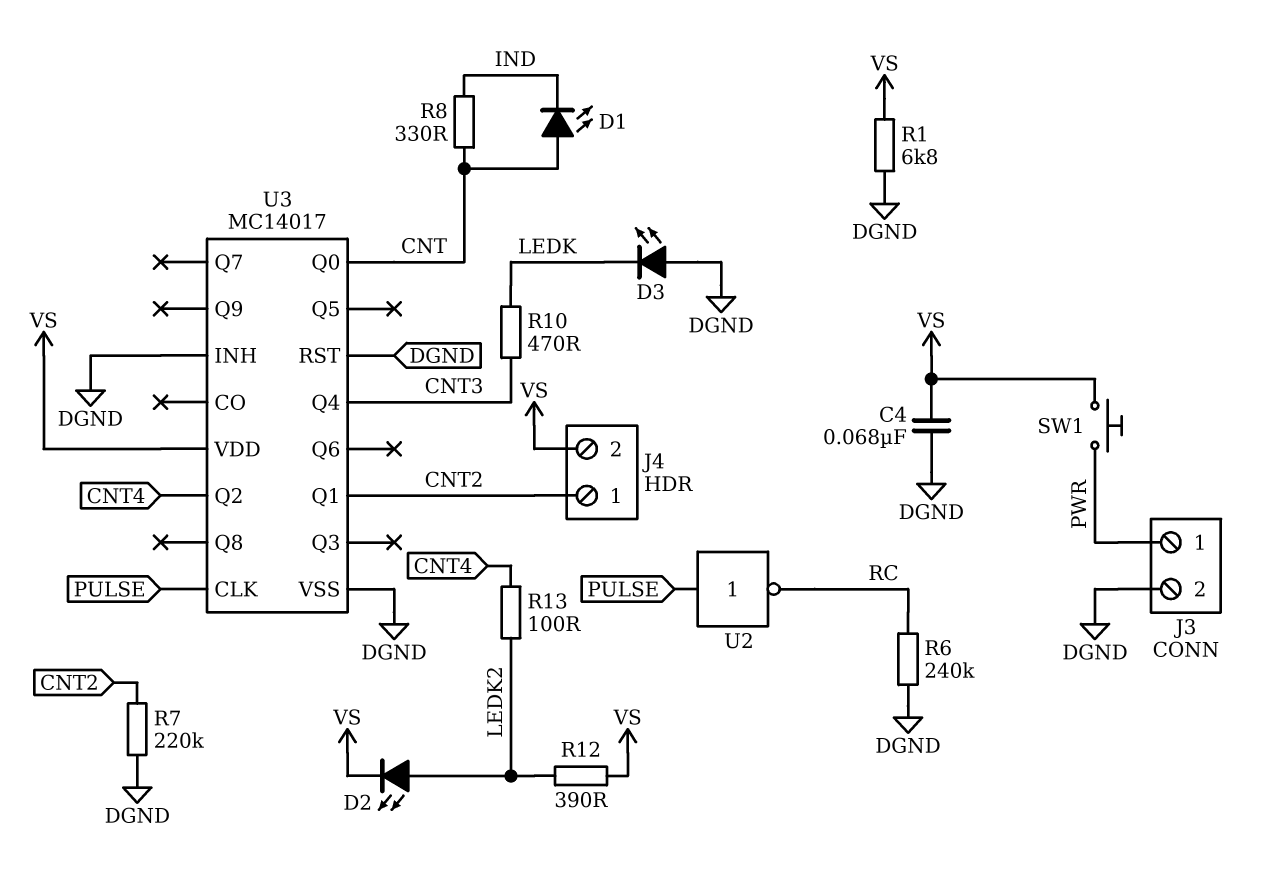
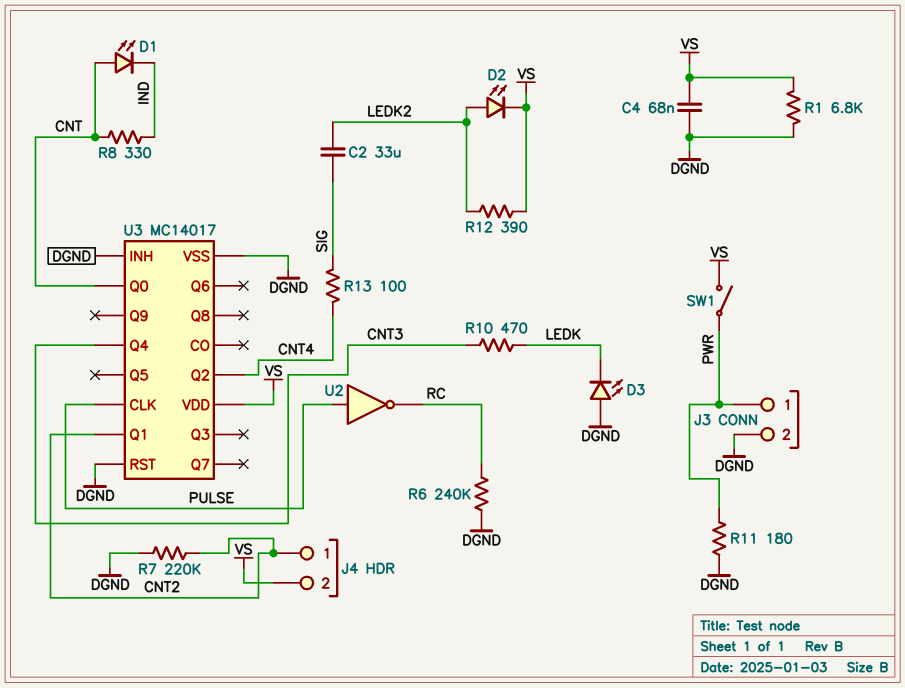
C2: none -> 33uF (LEDK2, SIG)
R11: none -> 180 (DGND, PWR)
R13: 100 (CNT4, LEDK2) -> 100 (CNT4, SIG)
SW1: button (PWR, VS) -> switch (PWR, VS)

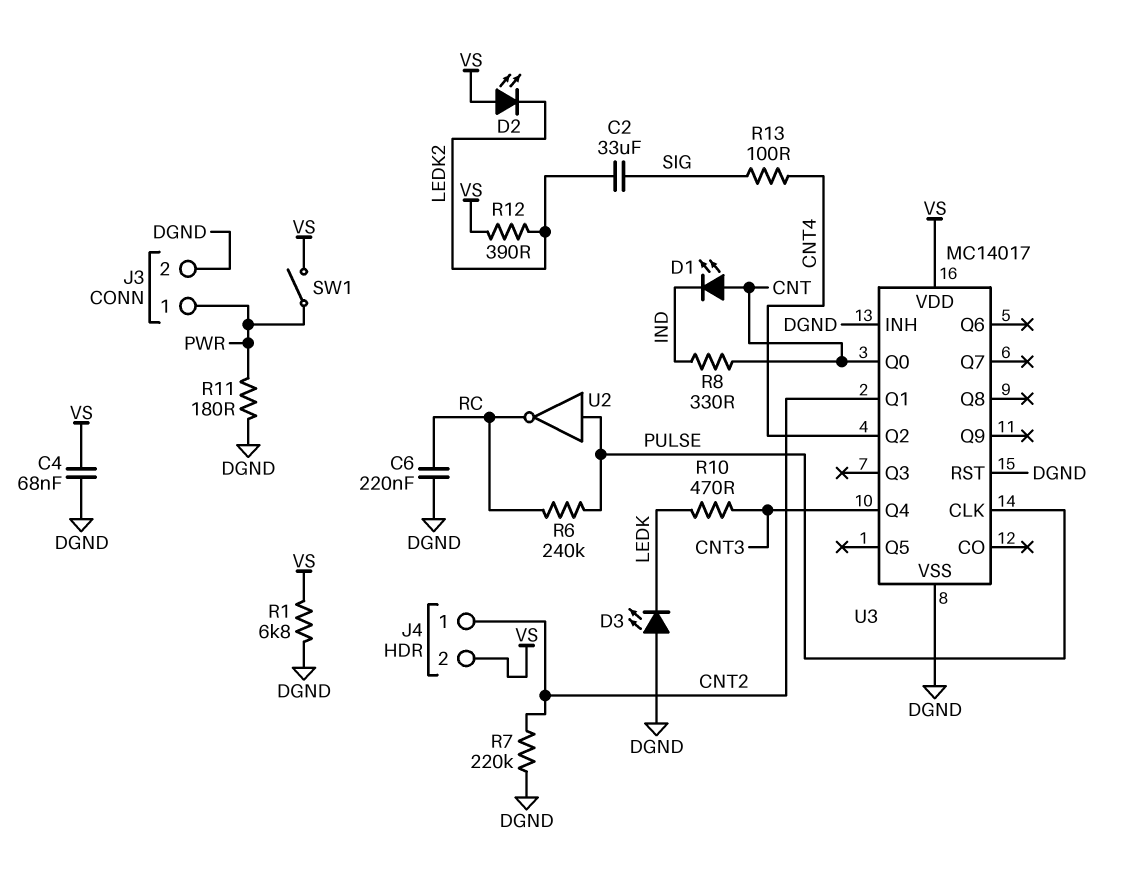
C6: none -> 220nF (DGND, RC)
D2: LED (A LEDK2, K VS) -> LED (A VS, K LEDK2)
R6: 240k (DGND, RC) -> 240k (PULSE, RC)

